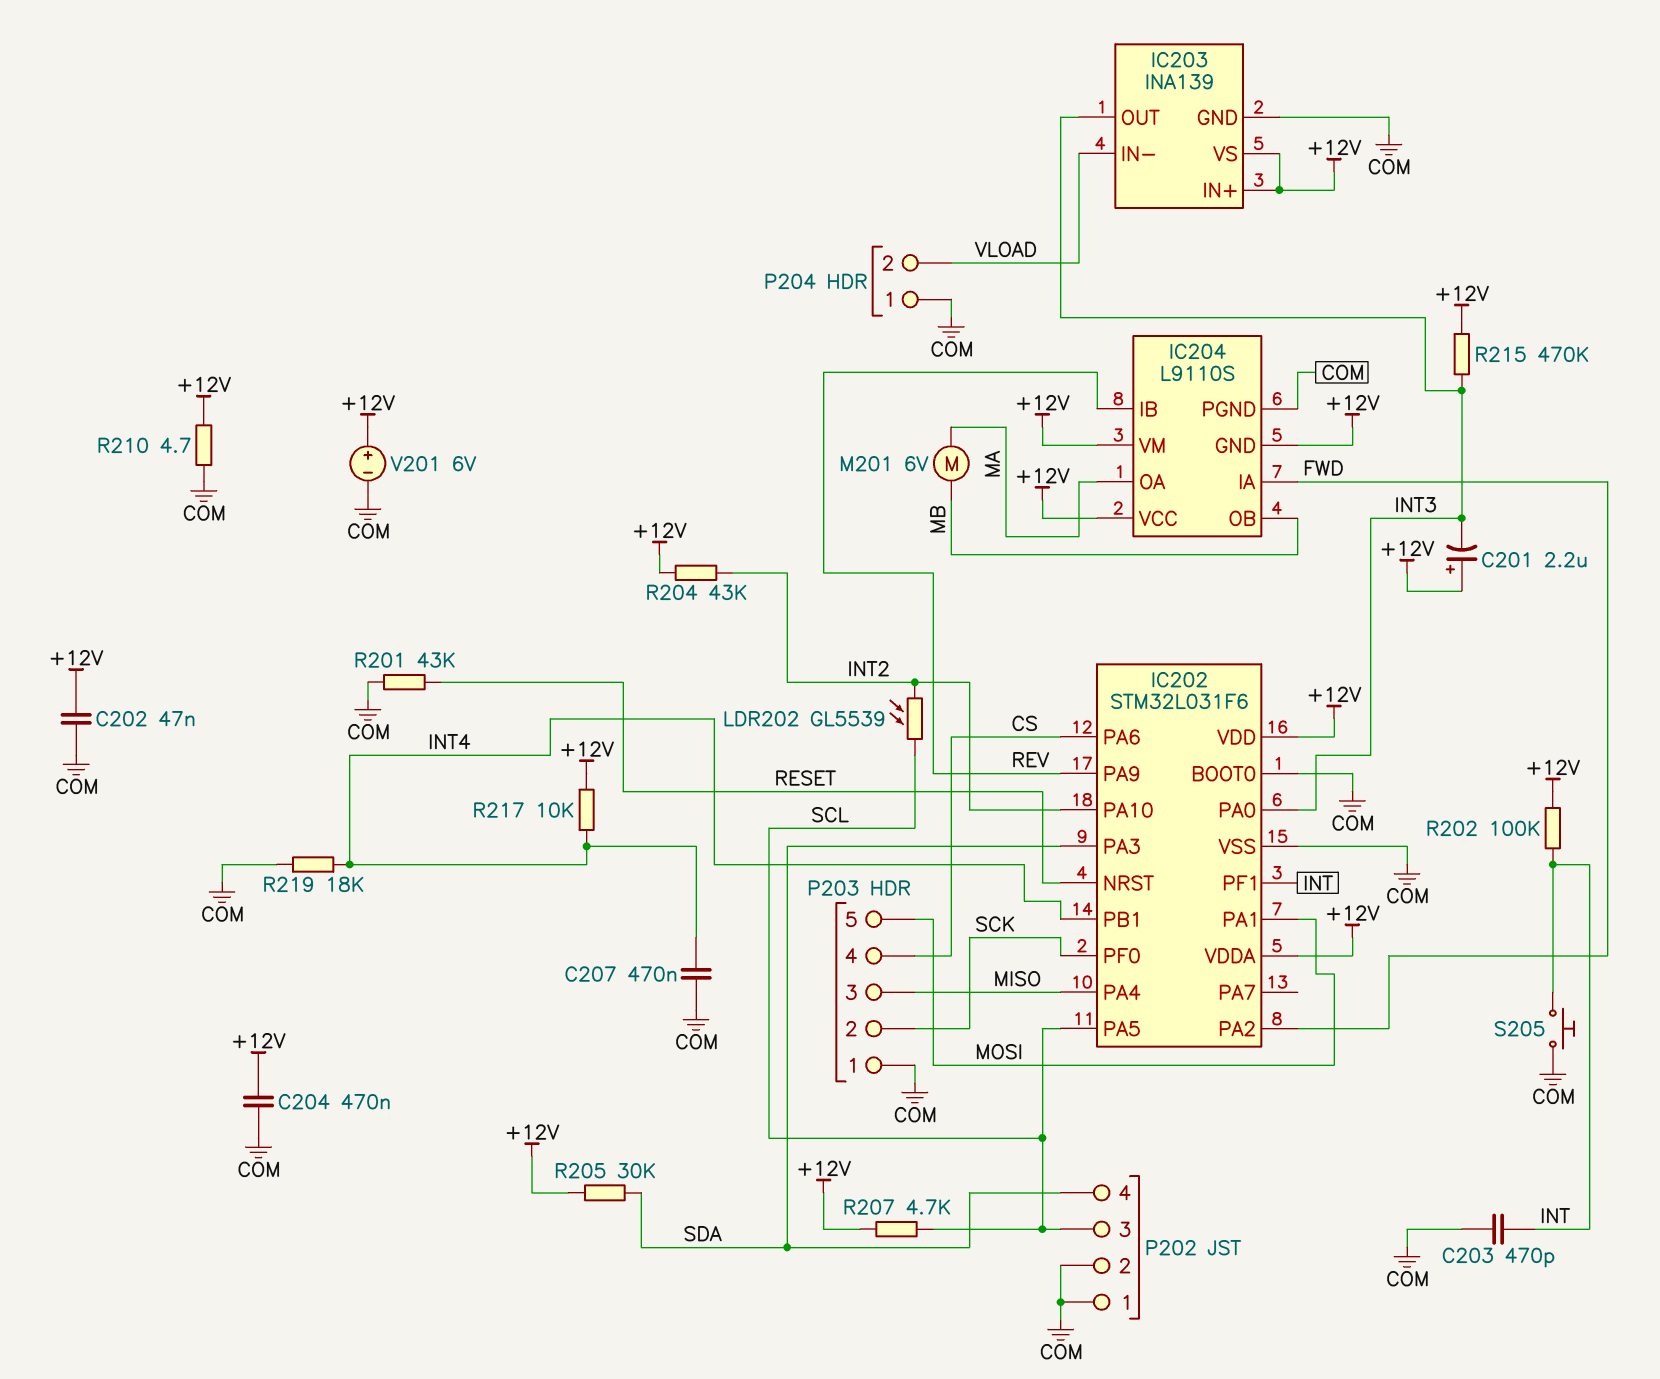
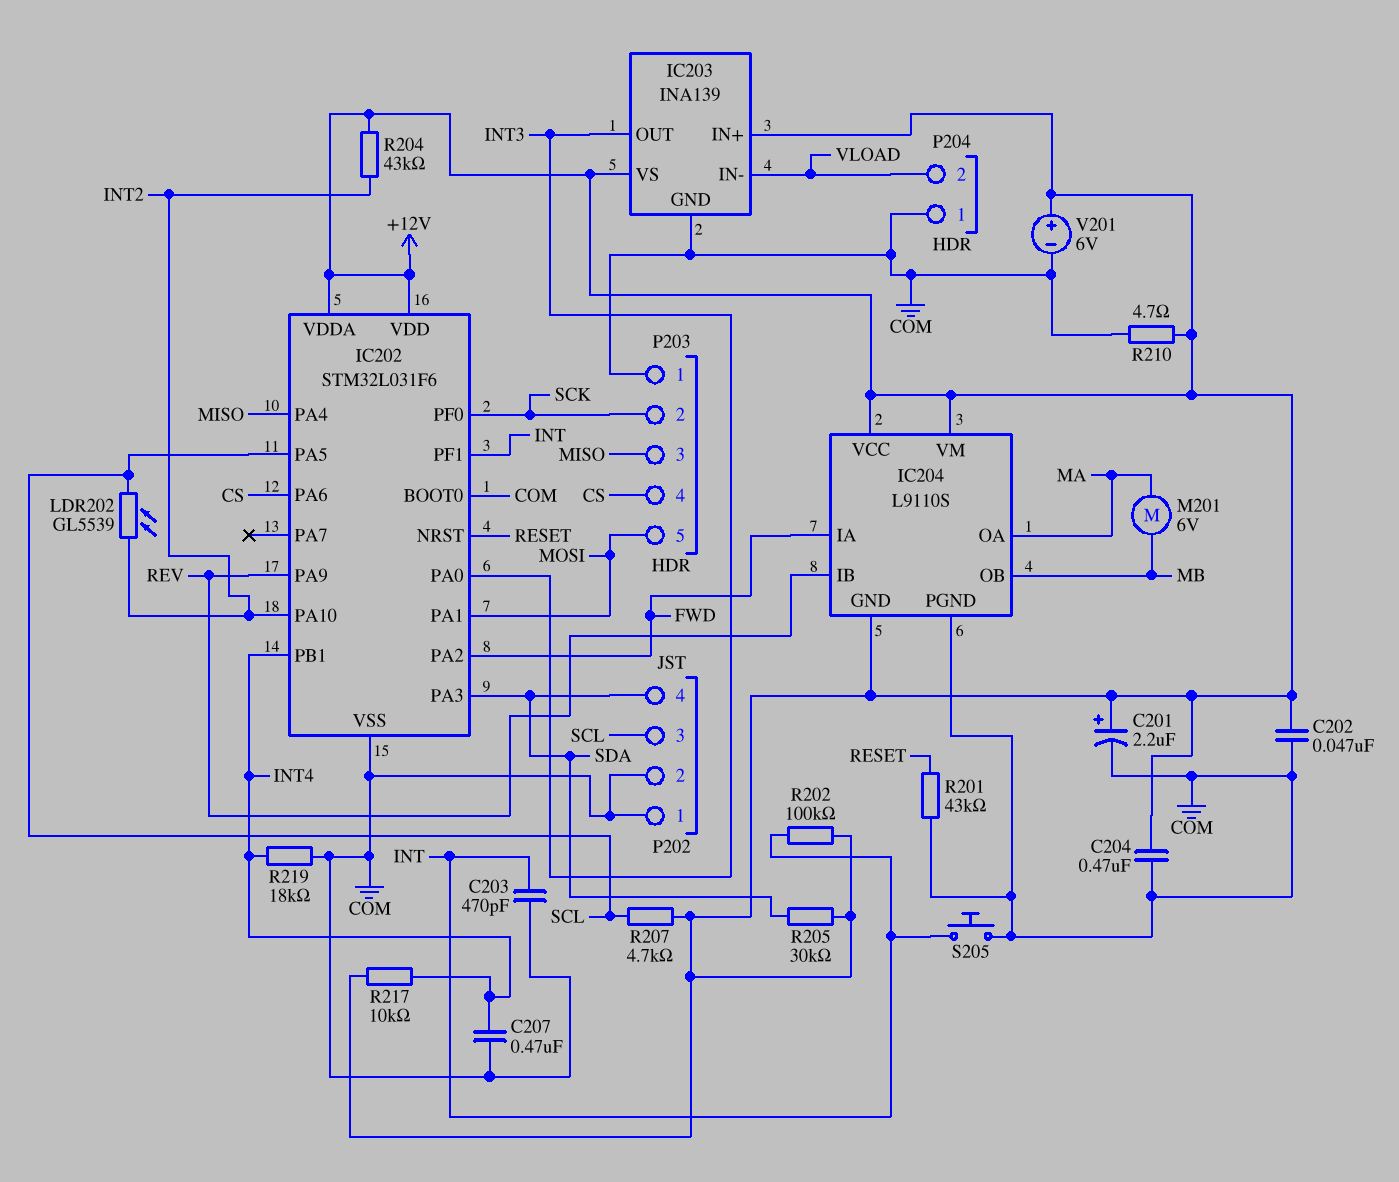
C201: 2.2uF (plus +12V, minus INT3) -> 2.2uF (plus +12V, minus COM)
R215: 470k (+12V, INT3) -> none

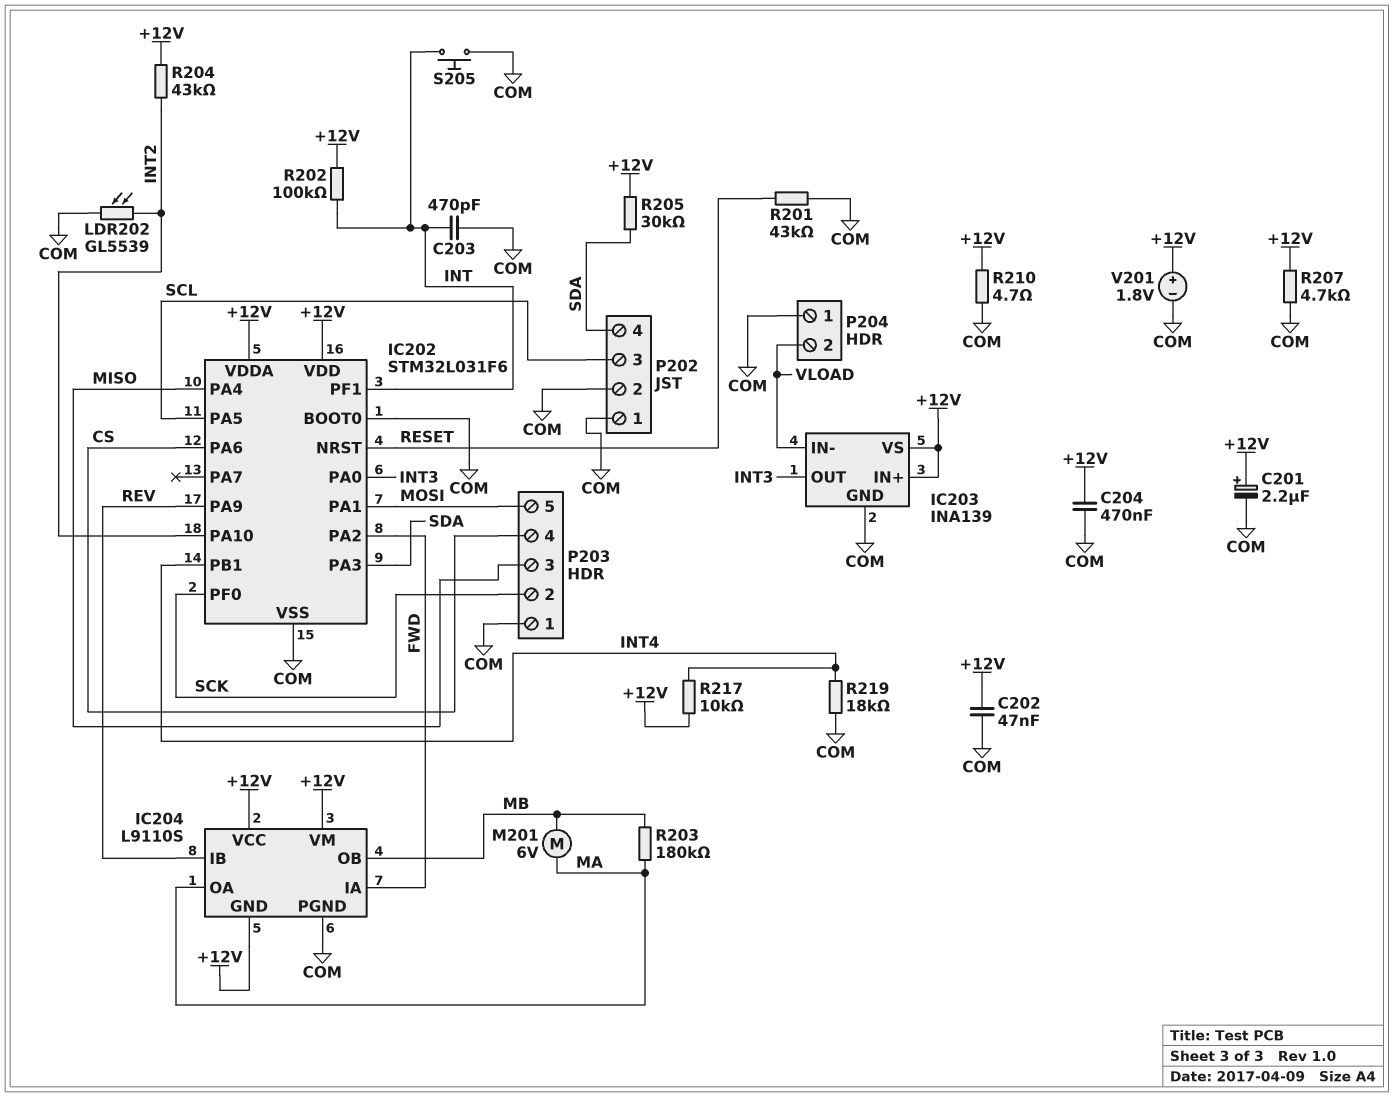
C207: 470nF (COM, INT4) -> none
LDR202: GL5539 (INT2, SCL) -> GL5539 (COM, INT2)
R203: none -> 180k (MA, MB)
R207: 4.7k (+12V, SCL) -> 4.7k (+12V, COM)
V201: 6V (plus +12V, minus COM) -> 1.8V (plus +12V, minus COM)

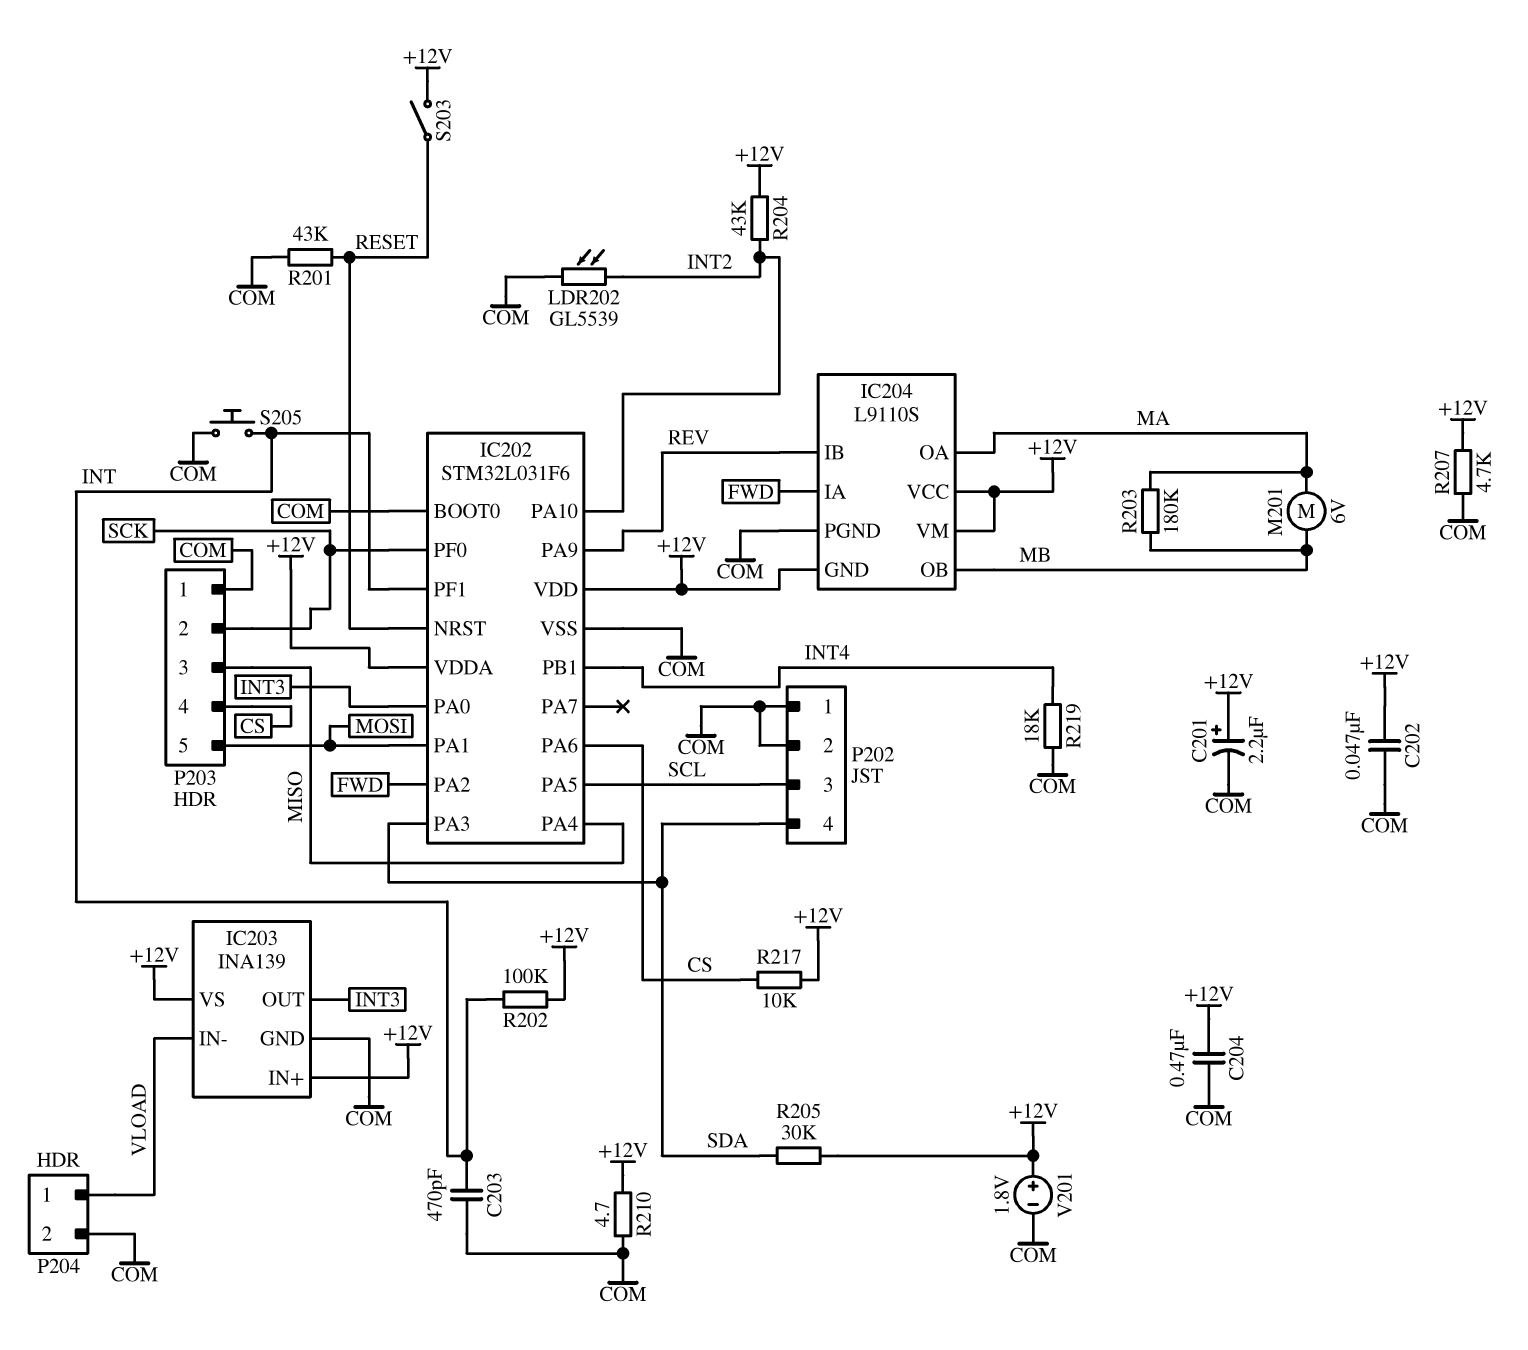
P204 pin 1: COM -> VLOAD
P204 pin 2: VLOAD -> COM
R217: 10k (+12V, INT4) -> 10k (+12V, CS)
S203: none -> switch (+12V, RESET)

